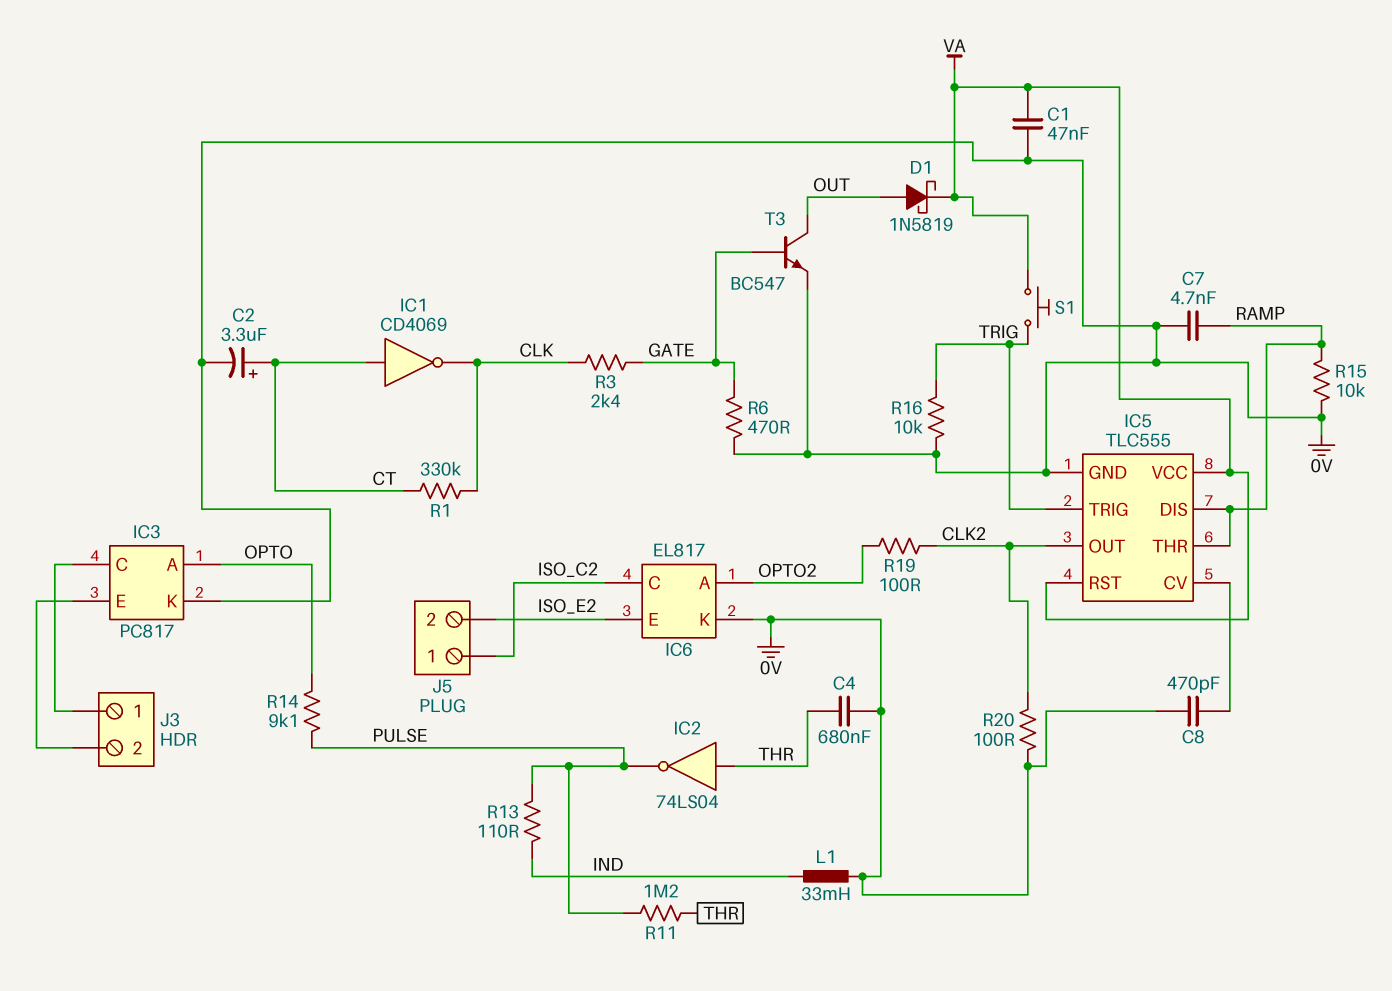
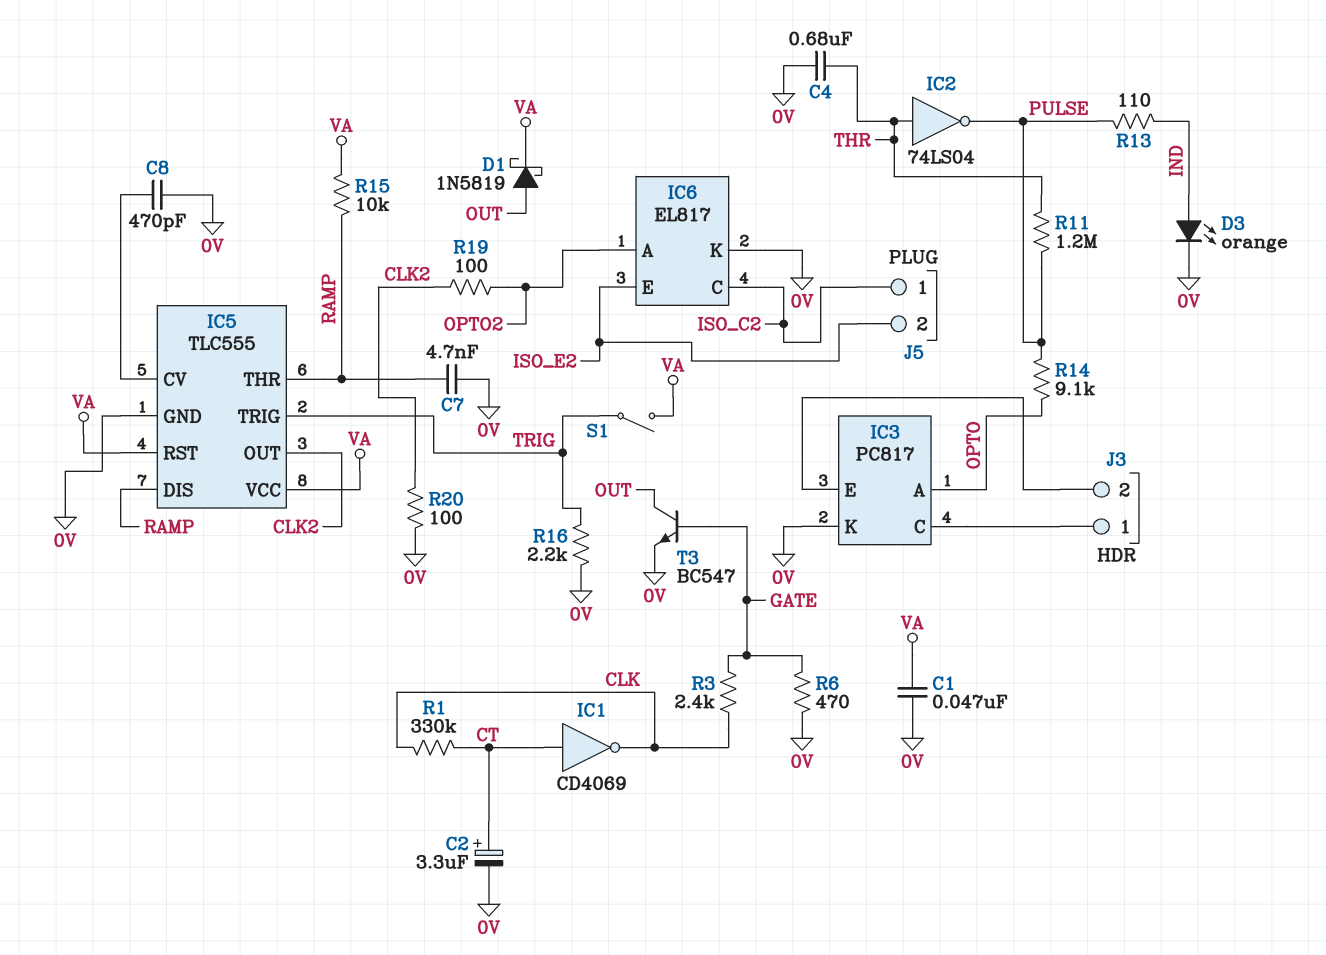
D3: none -> LED orange (A IND, K 0V)
L1: 33mH (0V, IND) -> none
R15: 10k (0V, RAMP) -> 10k (RAMP, VA)
R16: 10k (0V, TRIG) -> 2.2k (0V, TRIG)
S1: button (TRIG, VA) -> switch (TRIG, VA)

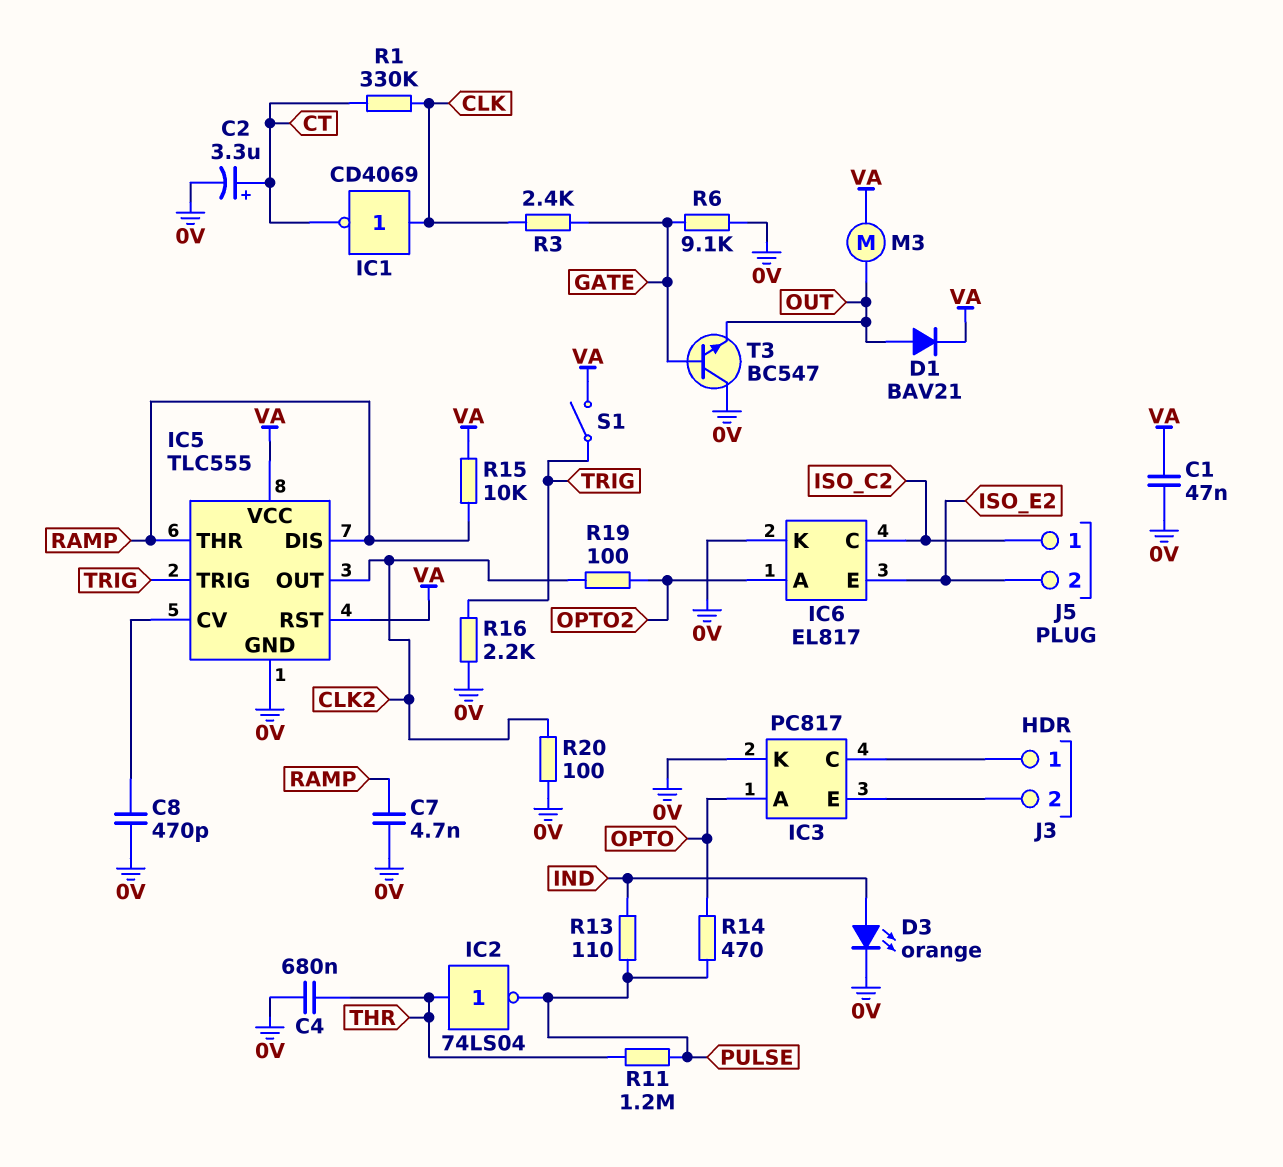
D1: schottky 1N5819 (A OUT, K VA) -> diode BAV21 (A OUT, K VA)
IC1: NOT CD4069 (in CT, out CLK) -> NOT CD4069 (in CLK, out CT)
M3: none -> motor (OUT, VA)
R6: 470 (0V, GATE) -> 9.1k (0V, GATE)
R14: 9.1k (OPTO, PULSE) -> 470 (OPTO, PULSE)
T3: NPN BC547 (B GATE, C OUT, E 0V) -> NPN BC547 (B GATE, C 0V, E OUT)

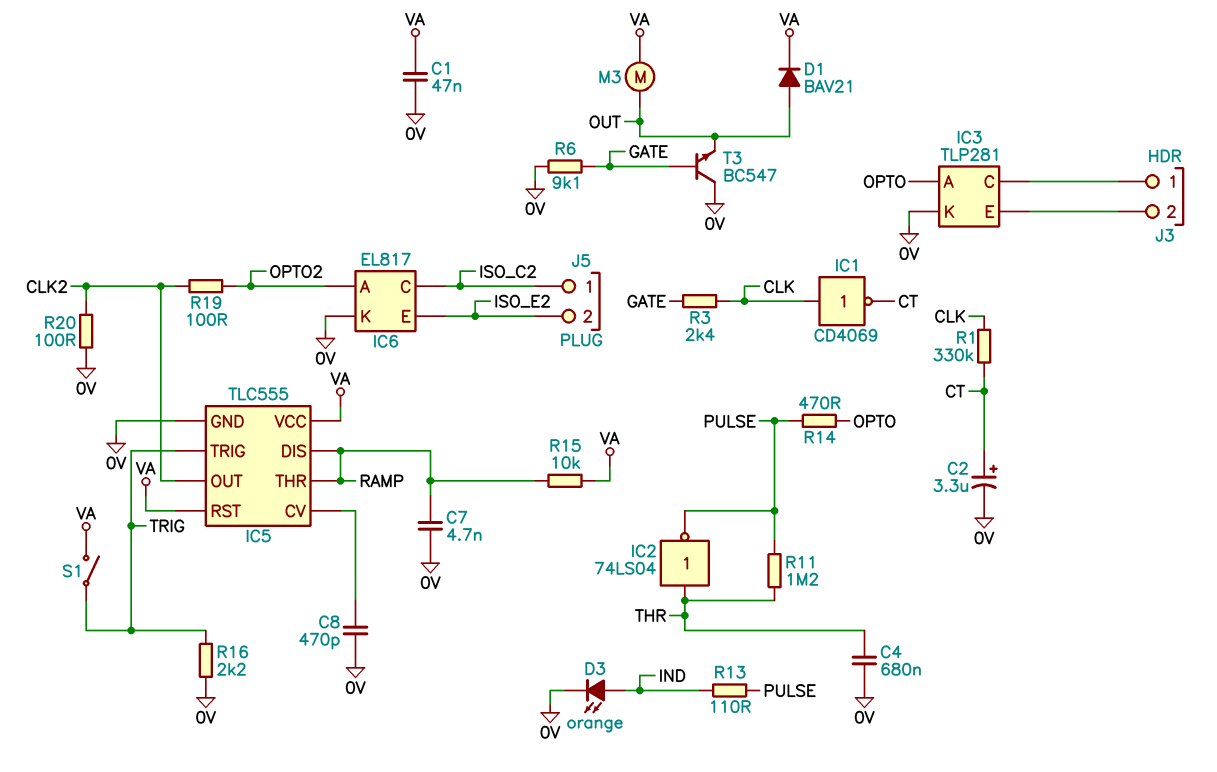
IC3: PC817 -> TLP281

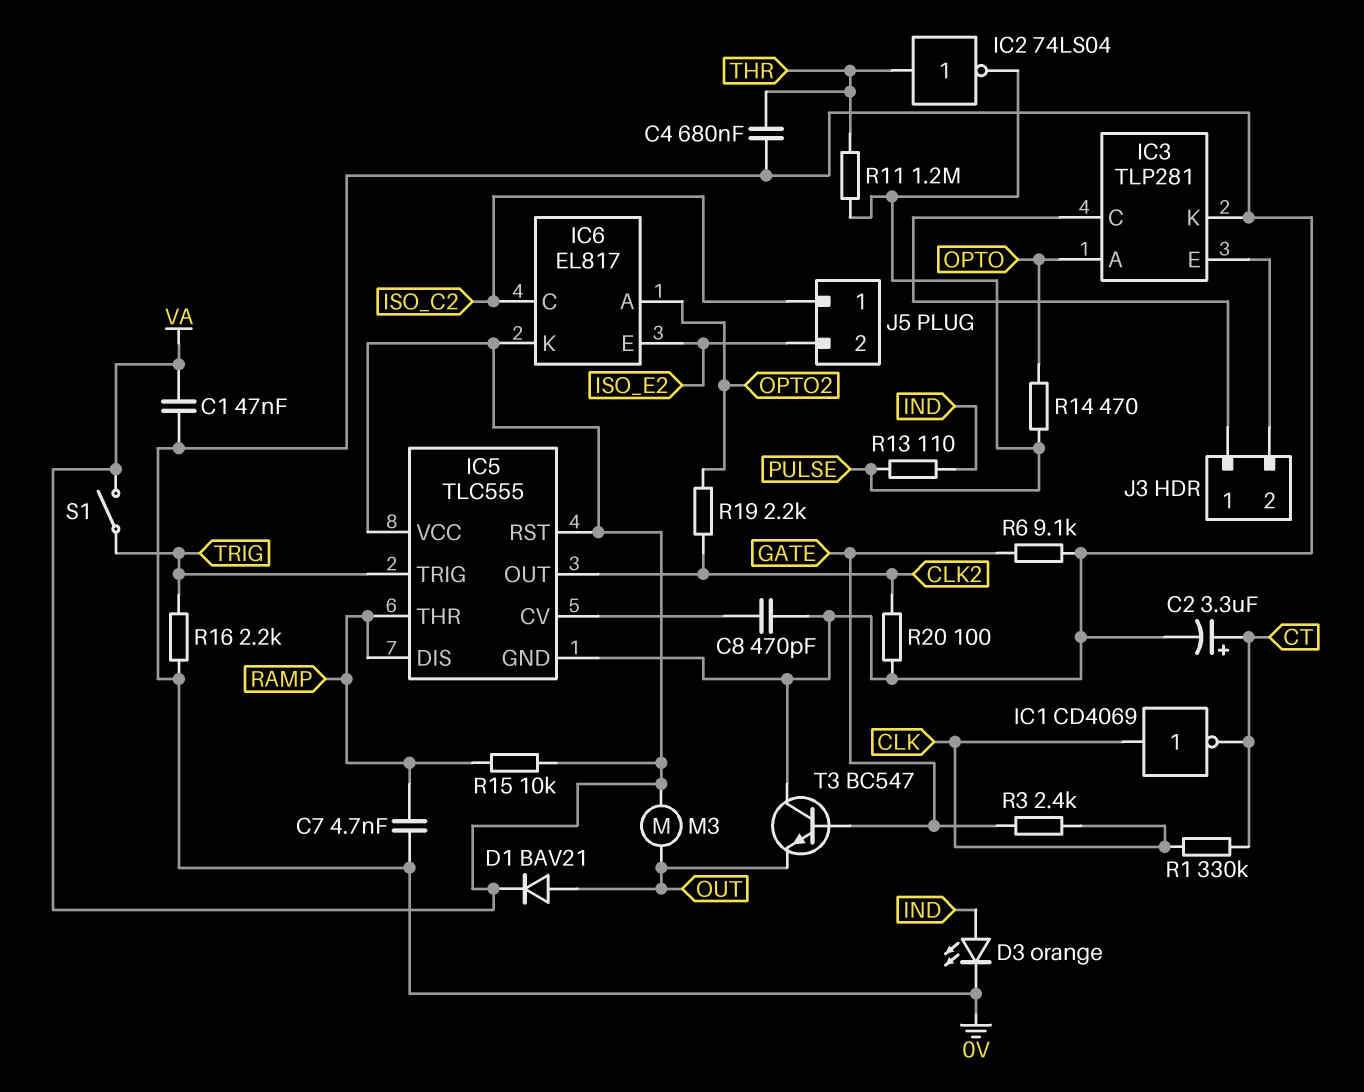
IC6 pin K: 0V -> VA
R19: 100 (CLK2, OPTO2) -> 2.2k (CLK2, OPTO2)

